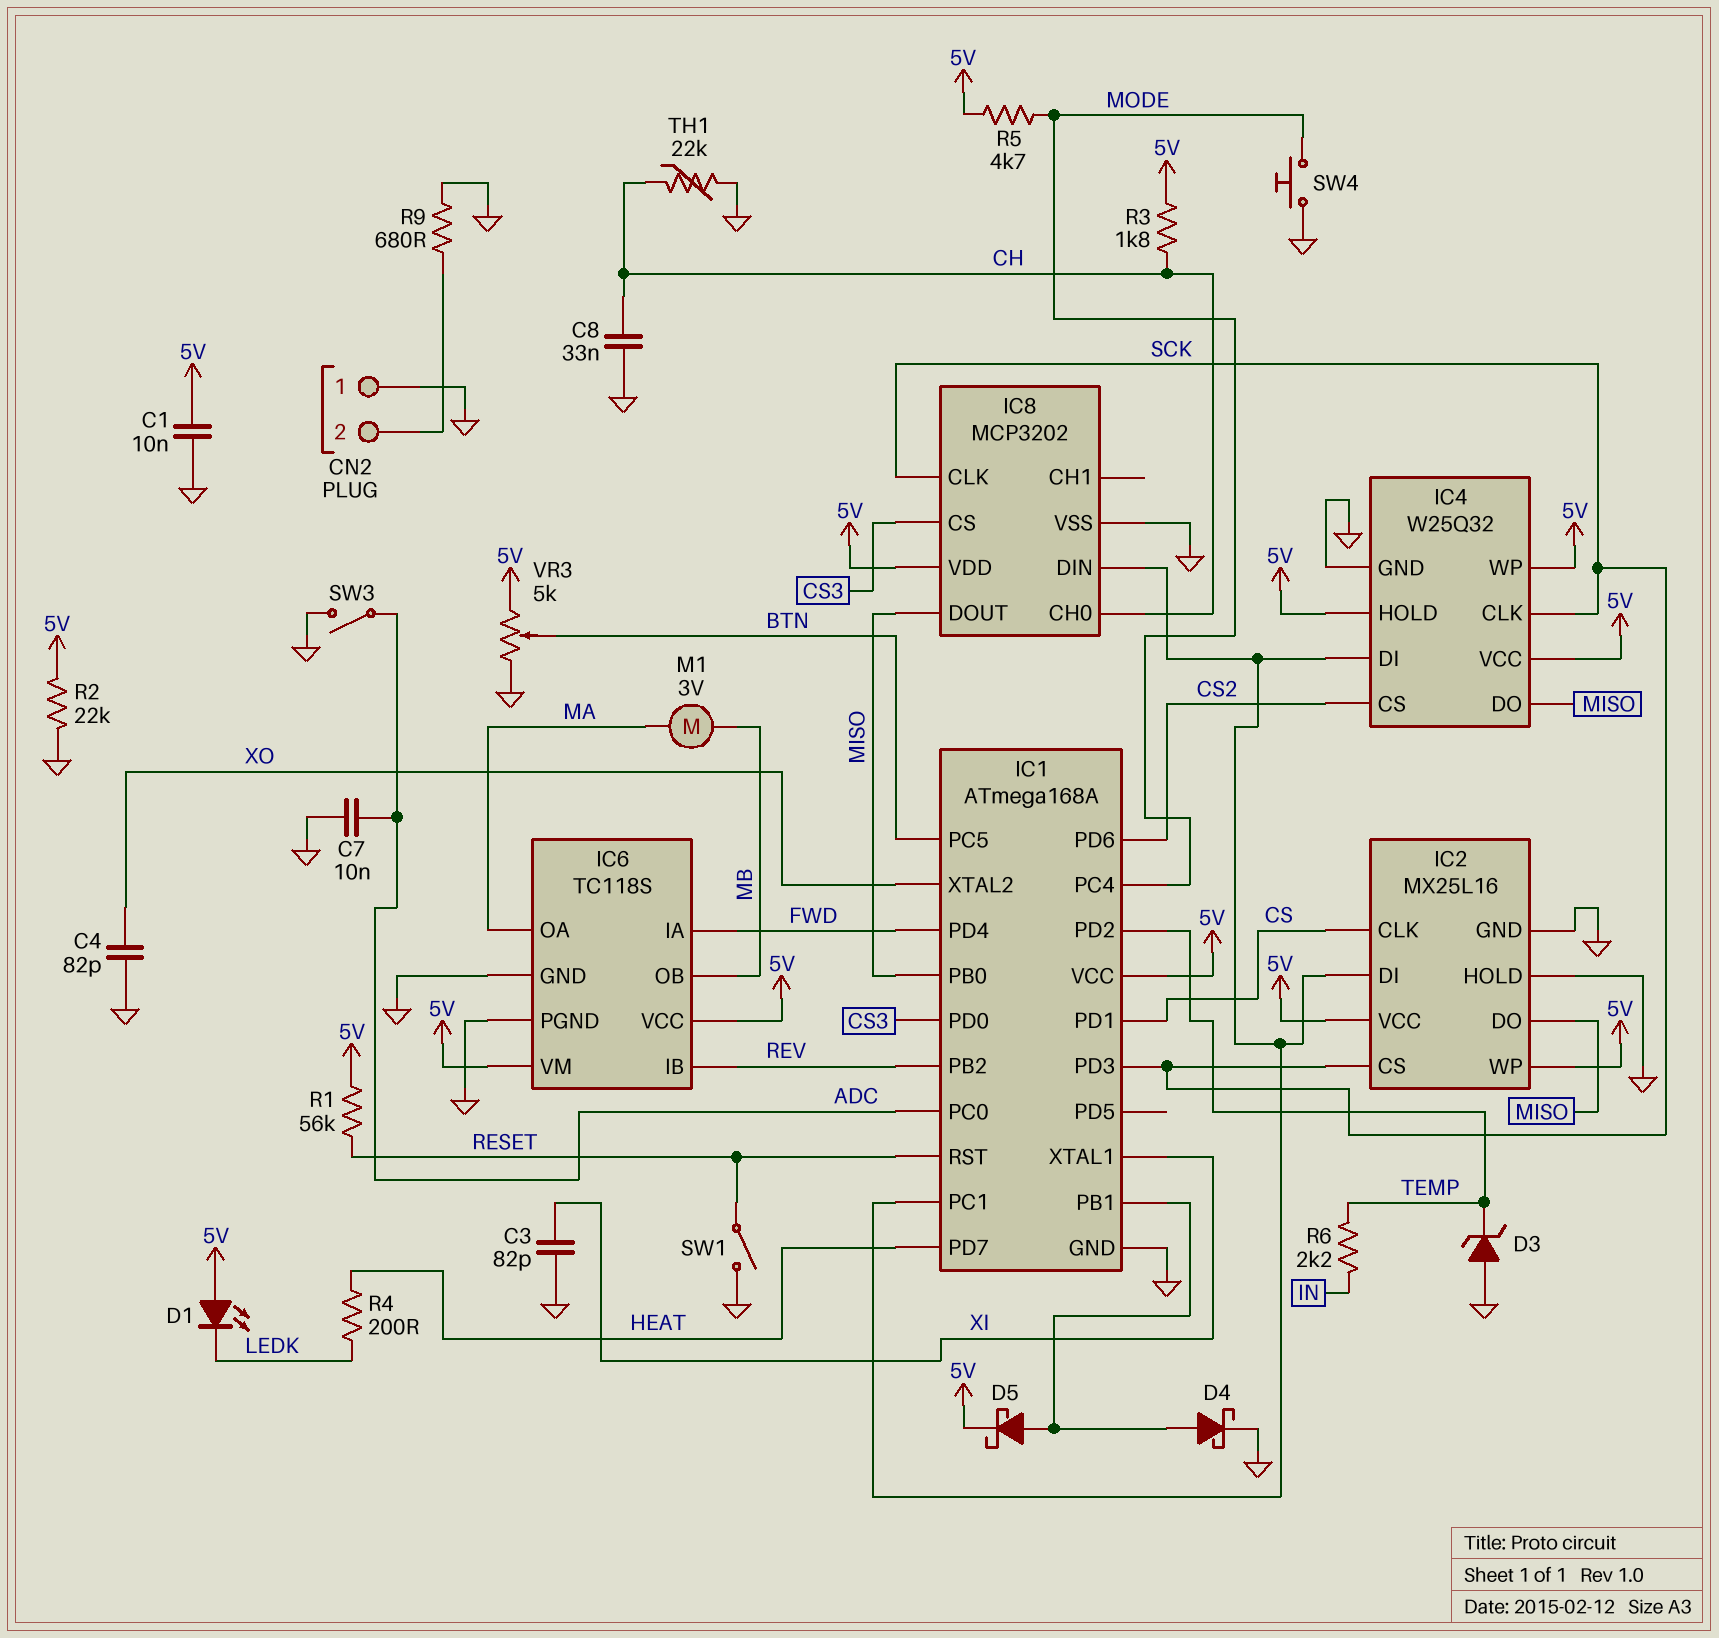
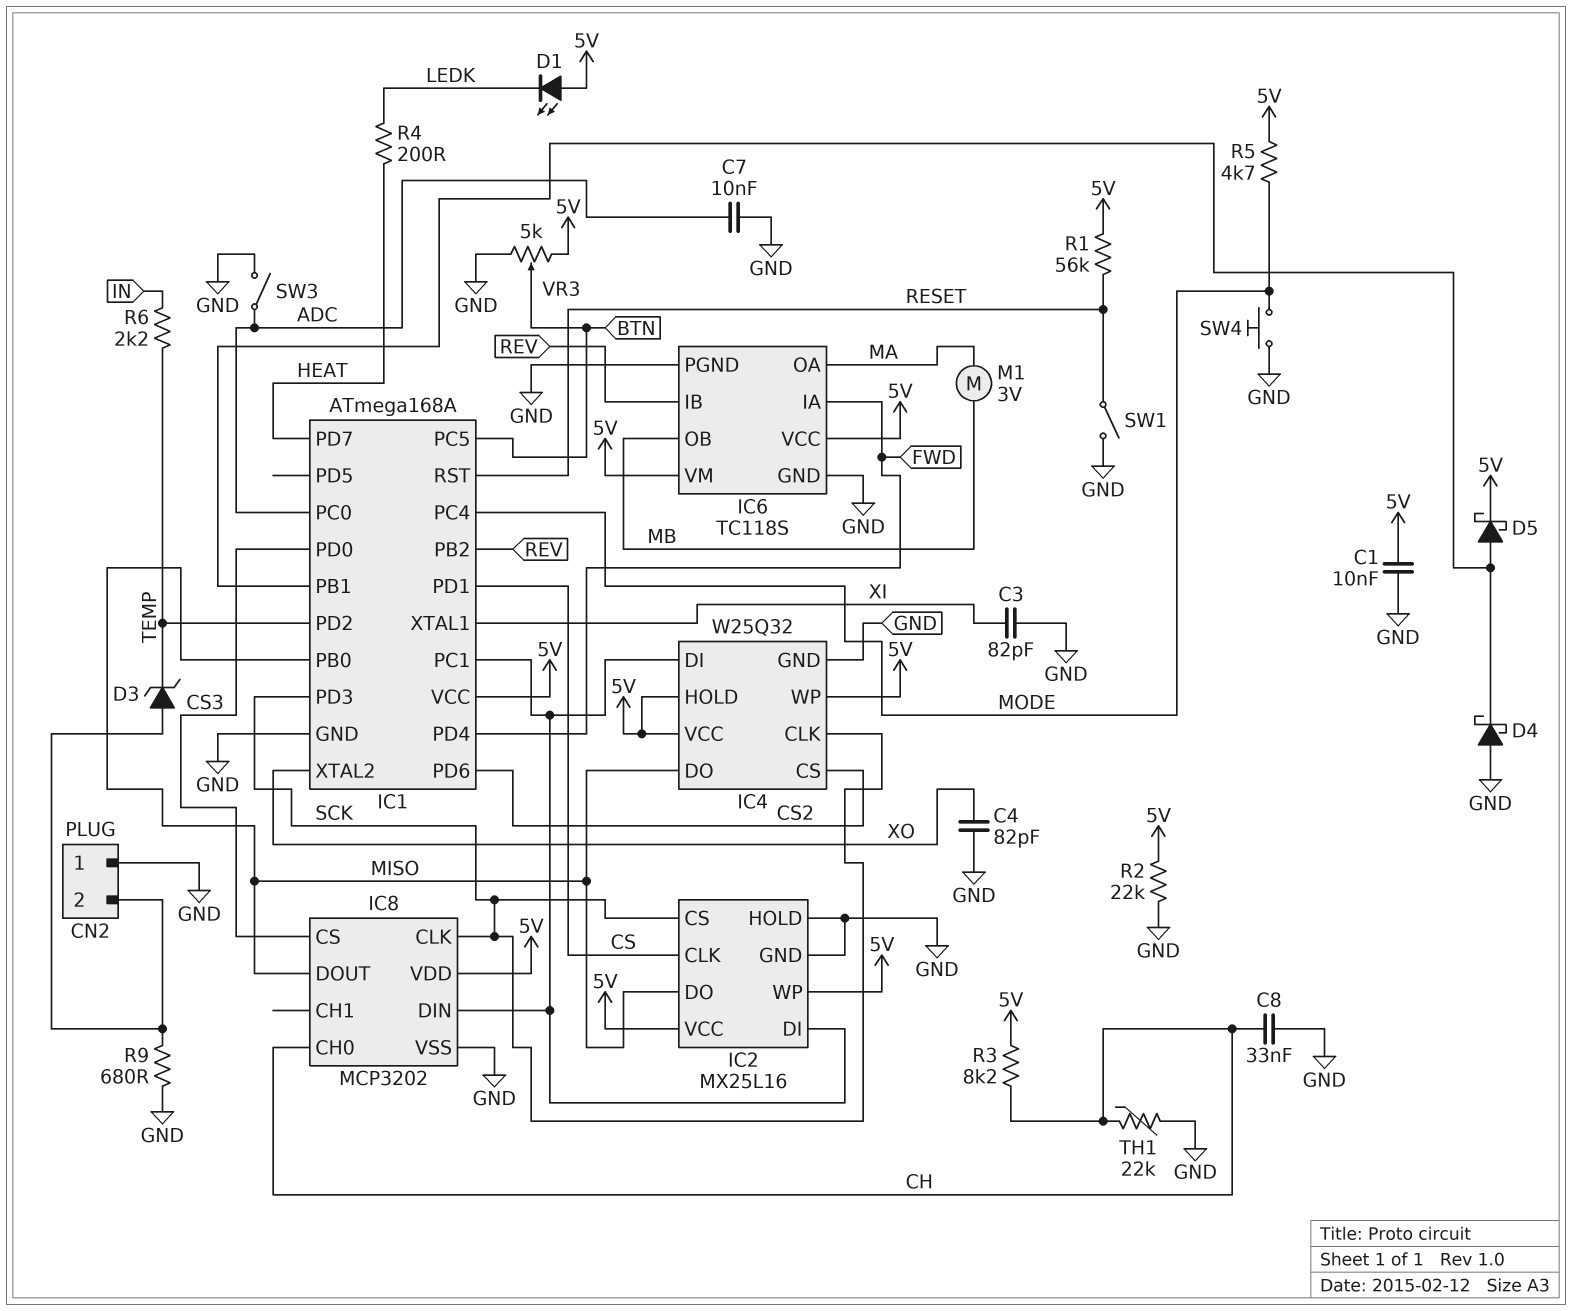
D3: zener (A GND, K TEMP) -> zener (A CN2/2, K TEMP)
D4: schottky (A IC1/PB1, K GND) -> schottky (A GND, K IC1/PB1)
R3: 1.8k (5V, CH) -> 8.2k (5V, CH)

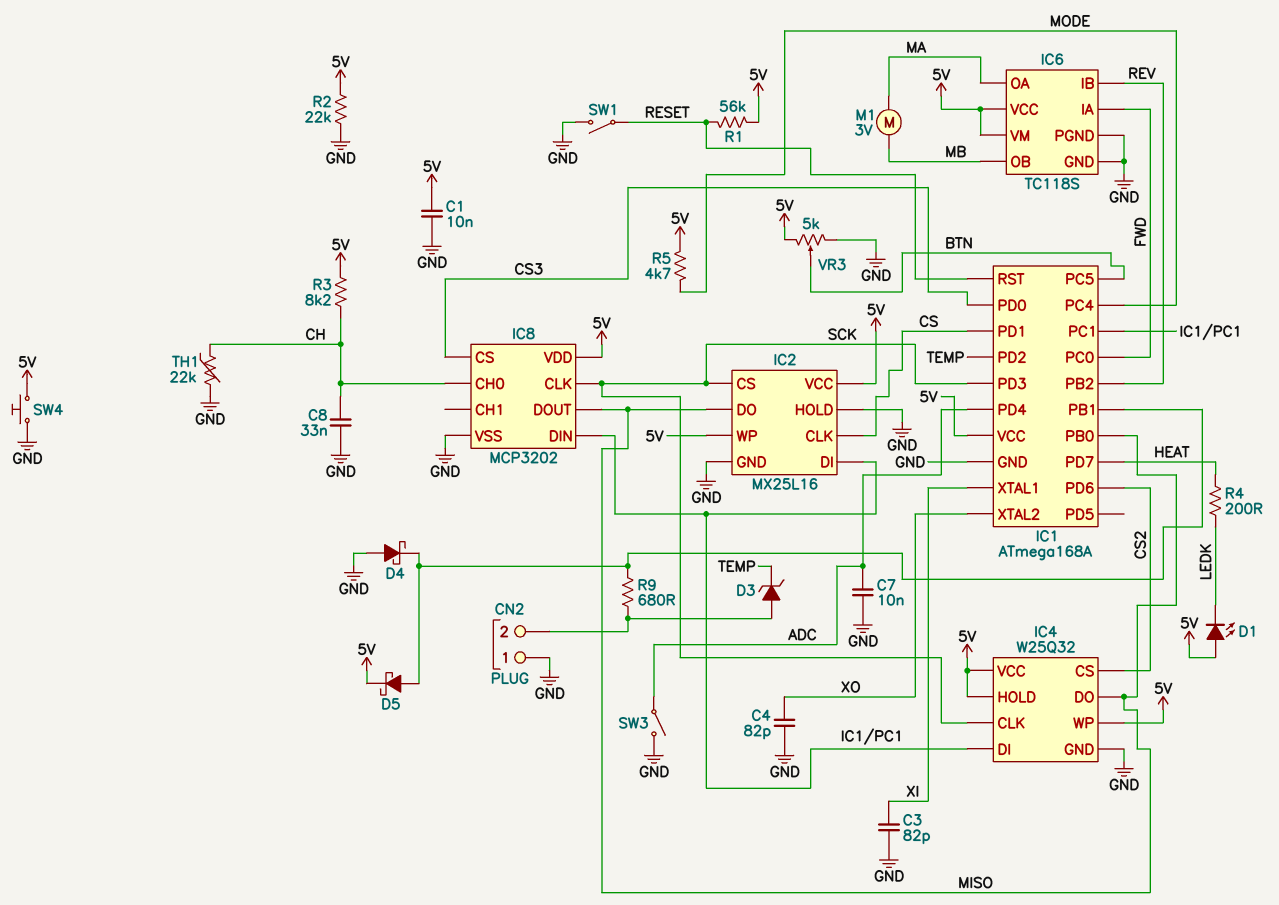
IC1 pin PC0: ADC -> FWD
IC1 pin PD4: FWD -> ADC
R6: 2.2k (IN, TEMP) -> none
R9: 680 (CN2/2, GND) -> 680 (CN2/2, IC1/PB1)
SW4: button (GND, MODE) -> button (5V, GND)

